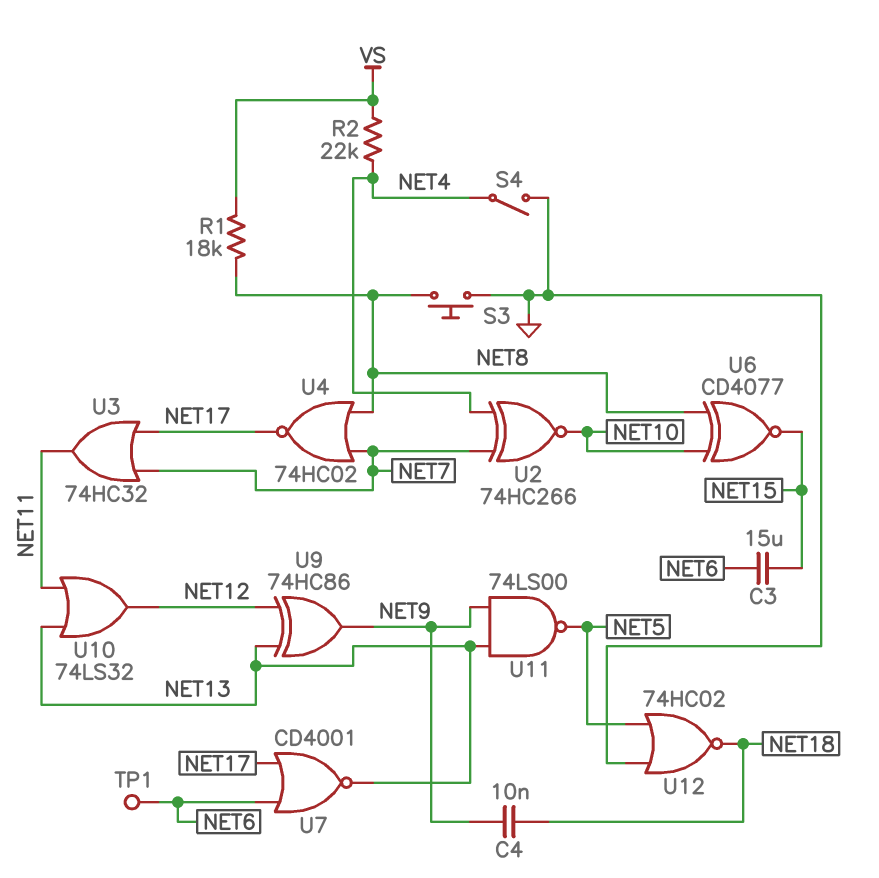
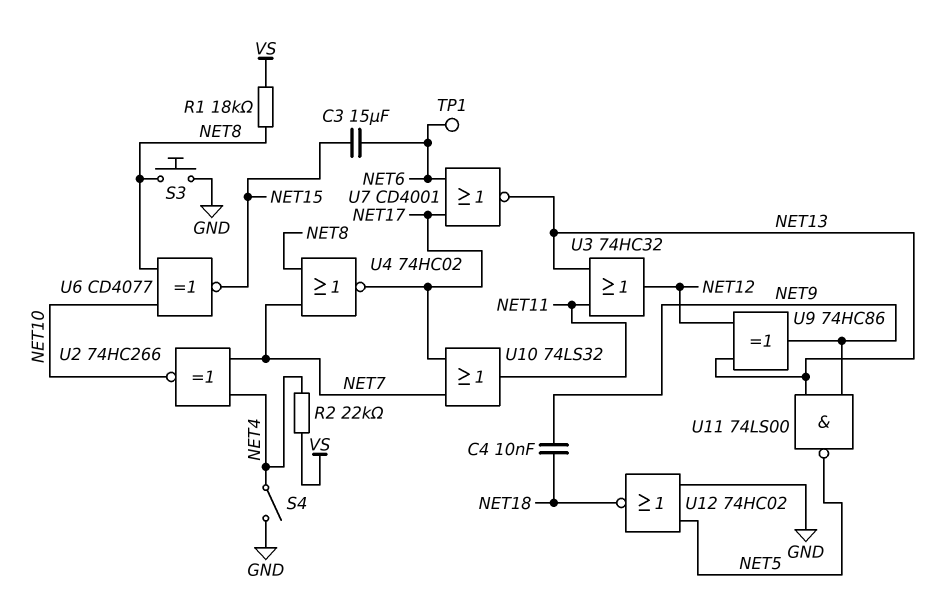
U3: OR 74HC32 (in NET7, in NET17, out NET11) -> OR 74HC32 (in NET11, in NET13, out NET12)
U10: OR 74LS32 (in NET11, in NET13, out NET12) -> OR 74LS32 (in NET7, in NET17, out NET11)

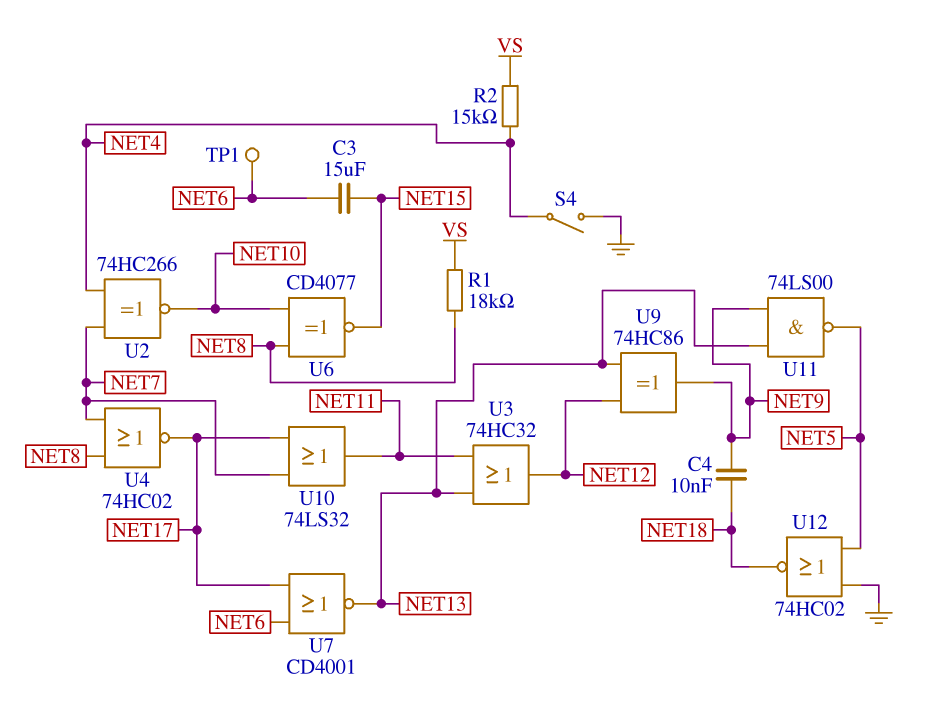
R2: 22k (NET4, VS) -> 15k (NET4, VS)
S3: button (GND, NET8) -> none

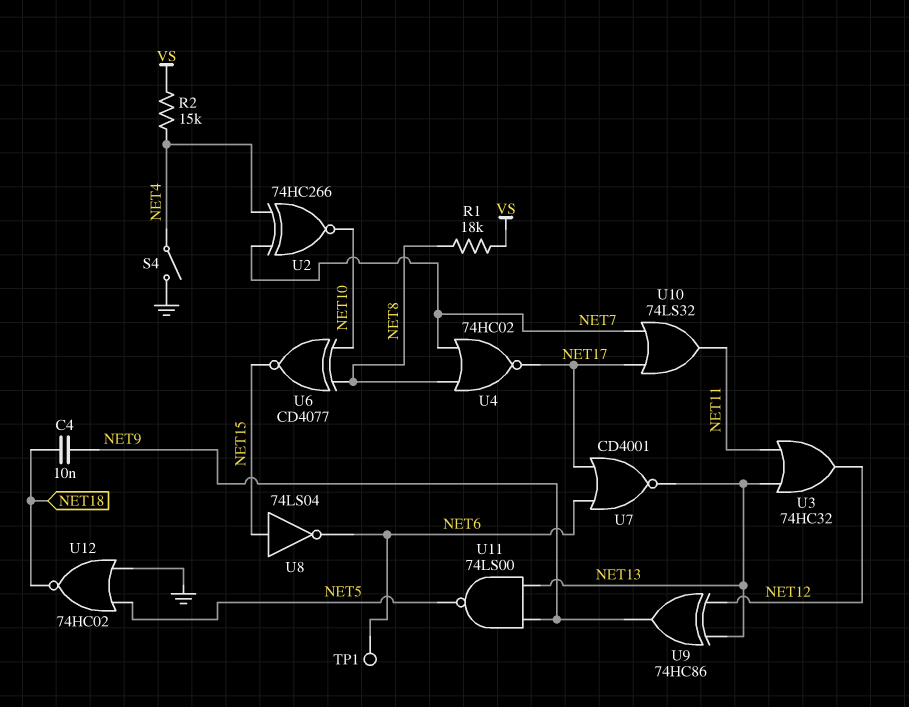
C3: 15uF (NET6, NET15) -> none
U8: none -> NOT 74LS04 (in NET15, out NET6)

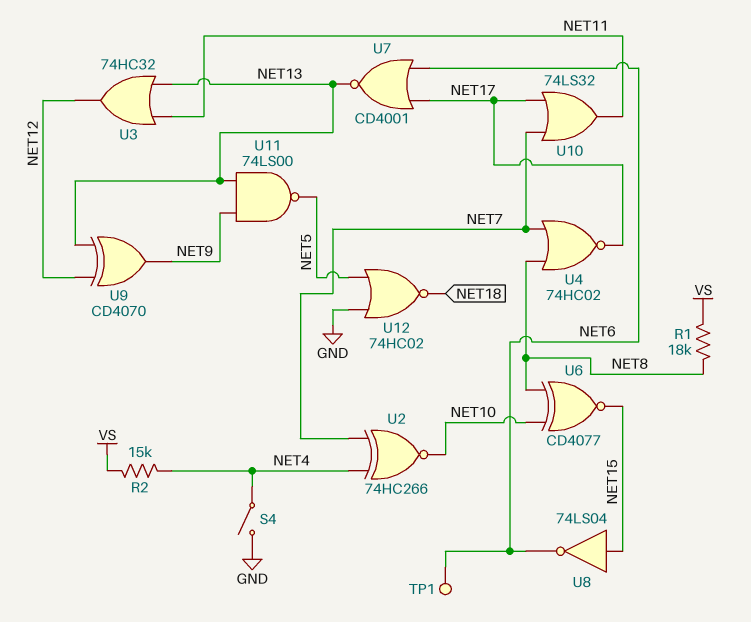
C4: 10nF (NET9, NET18) -> none
U9: XOR 74HC86 (in NET12, in NET13, out NET9) -> XOR CD4070 (in NET12, in NET13, out NET9)

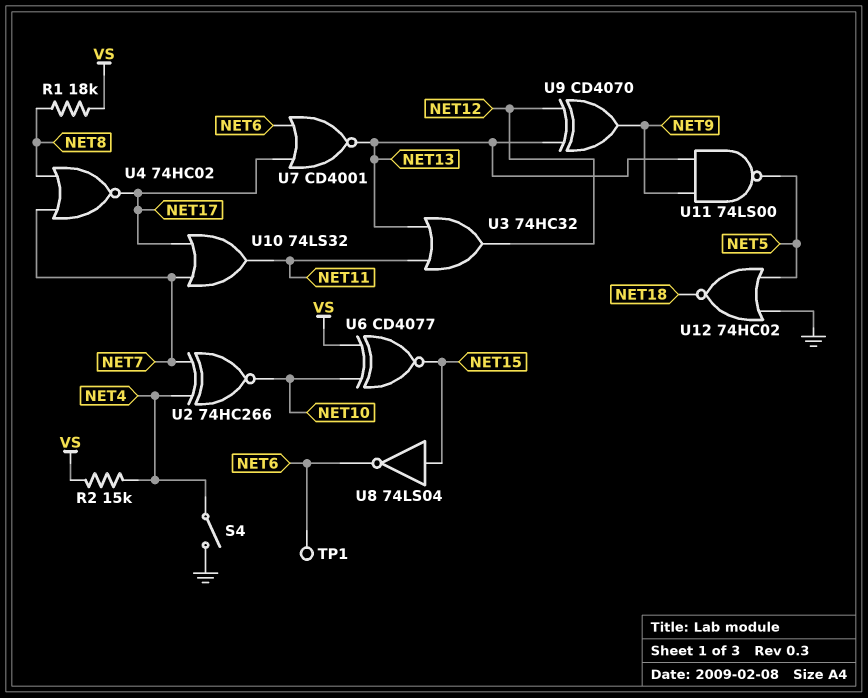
U6: XNOR CD4077 (in NET8, in NET10, out NET15) -> XNOR CD4077 (in NET10, in VS, out NET15)

